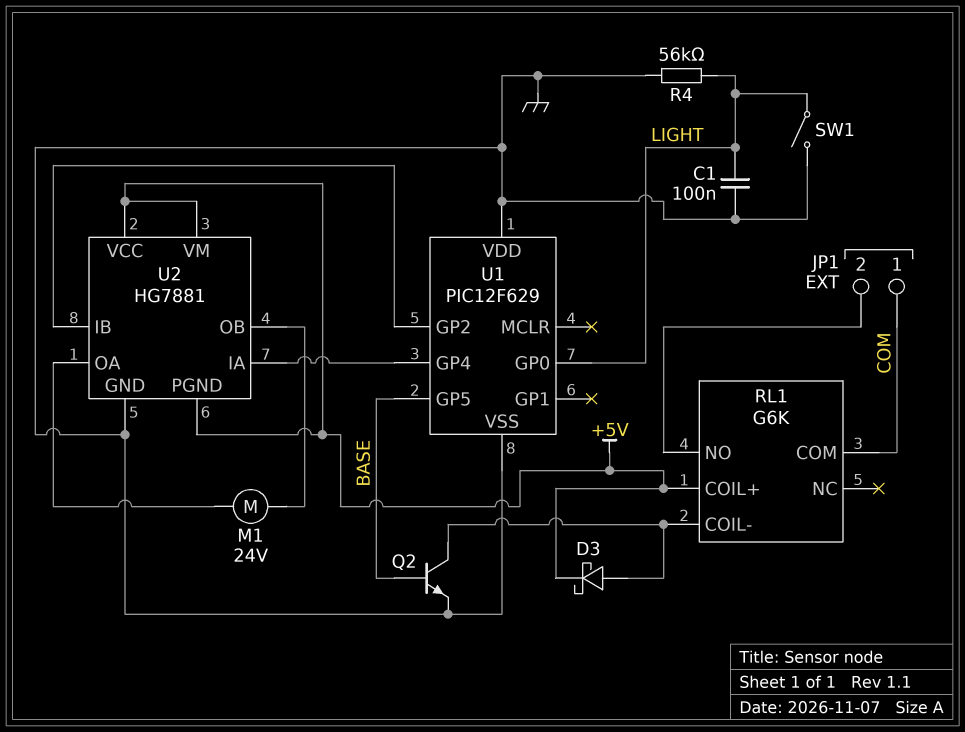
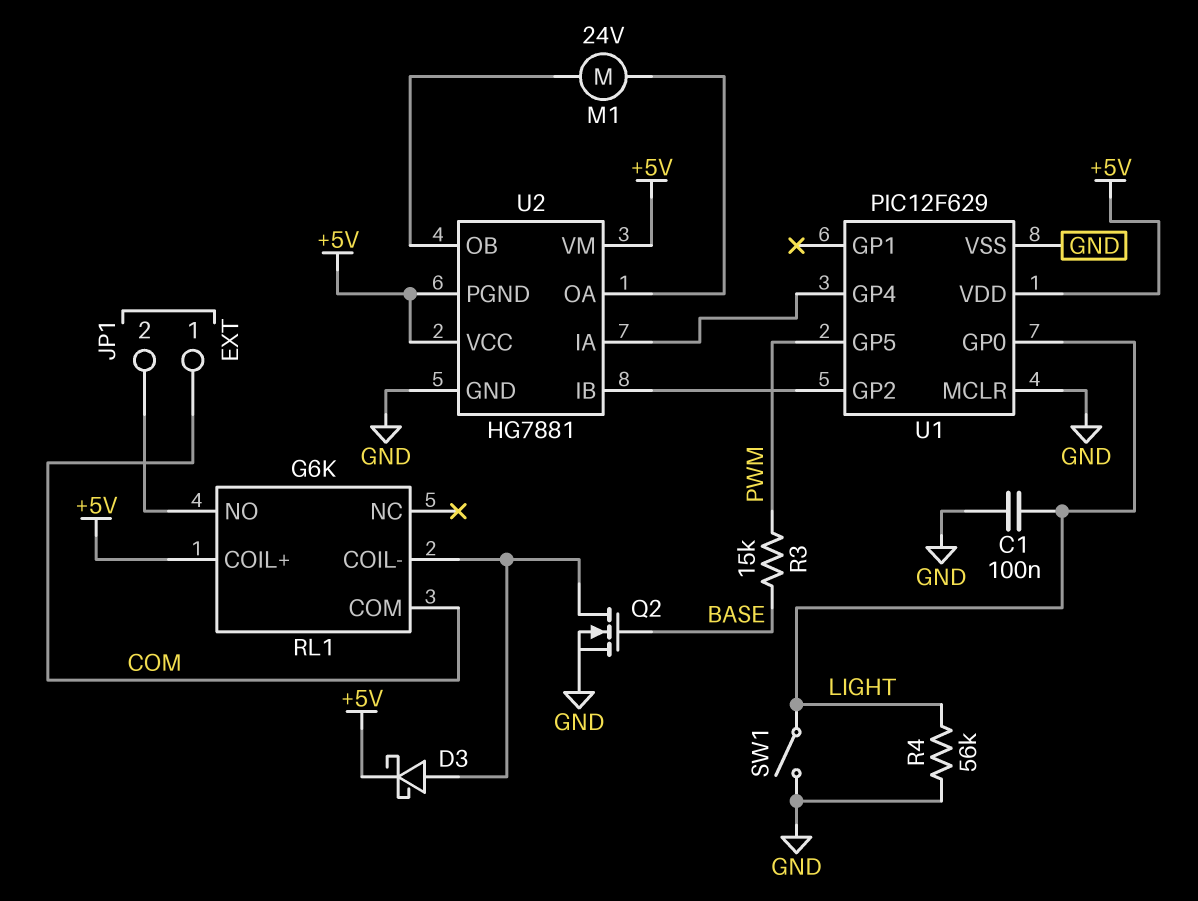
Q2: NPN (B BASE, C RL1/COIL-, E GND) -> NMOS (G BASE, D RL1/COIL-, S GND)
R3: none -> 15k (BASE, PWM)
U1 pin GP5: BASE -> PWM
U1 pin MCLR: none -> GND
U1 pin VDD: GND -> +5V

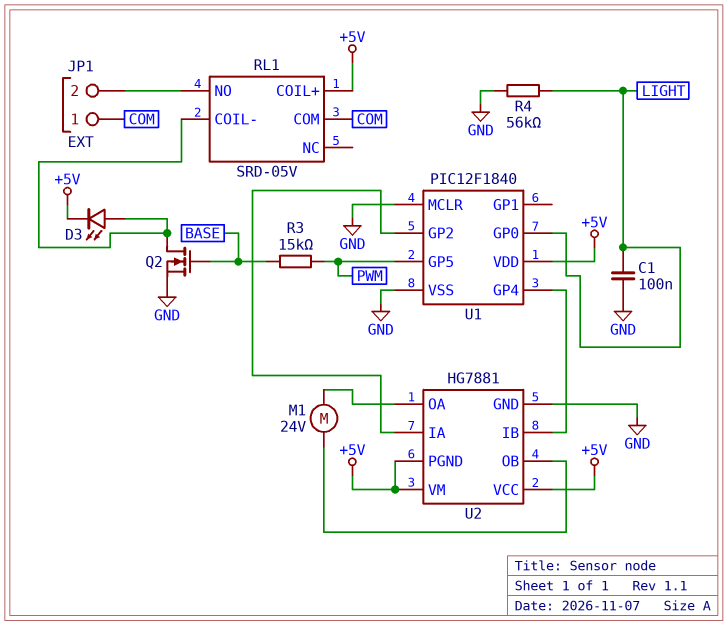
D3: schottky (A RL1/COIL-, K +5V) -> LED (A RL1/COIL-, K +5V)
RL1: G6K -> SRD-05V
SW1: switch (GND, LIGHT) -> none
U1: PIC12F629 -> PIC12F1840
U2 pin IA: U1/GP4 -> U1/GP2
U2 pin IB: U1/GP2 -> U1/GP4

